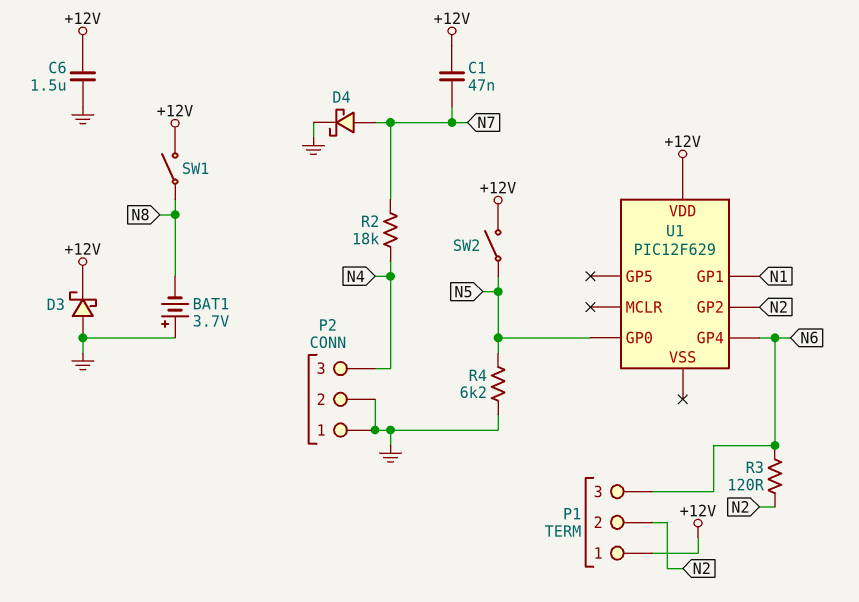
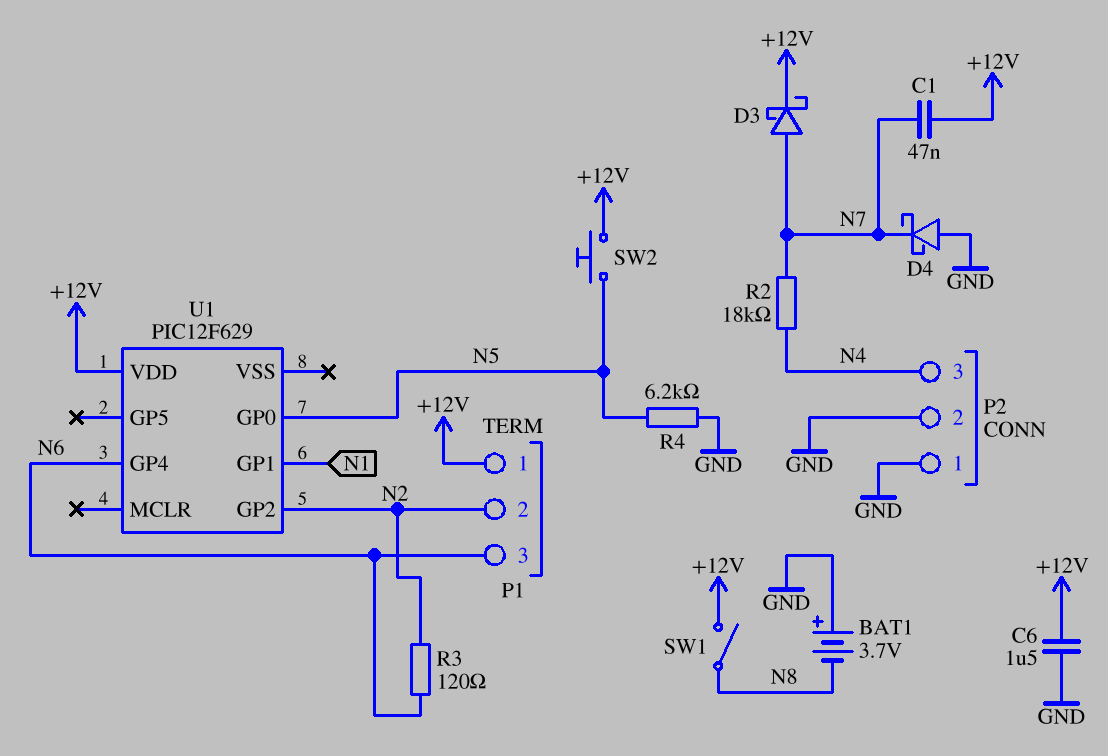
D3: schottky (A GND, K +12V) -> schottky (A N7, K +12V)
D4: schottky (A N7, K GND) -> schottky (A GND, K N7)
SW2: switch (+12V, N5) -> button (+12V, N5)

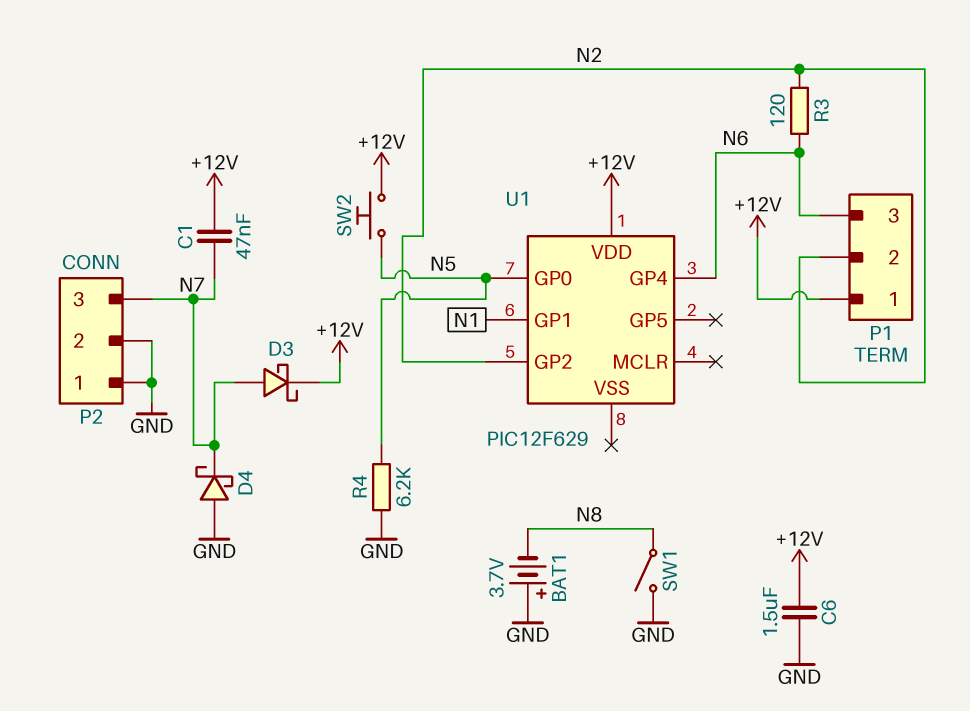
P2 pin 3: N4 -> N7
R2: 18k (N4, N7) -> none
SW1: switch (+12V, N8) -> switch (GND, N8)

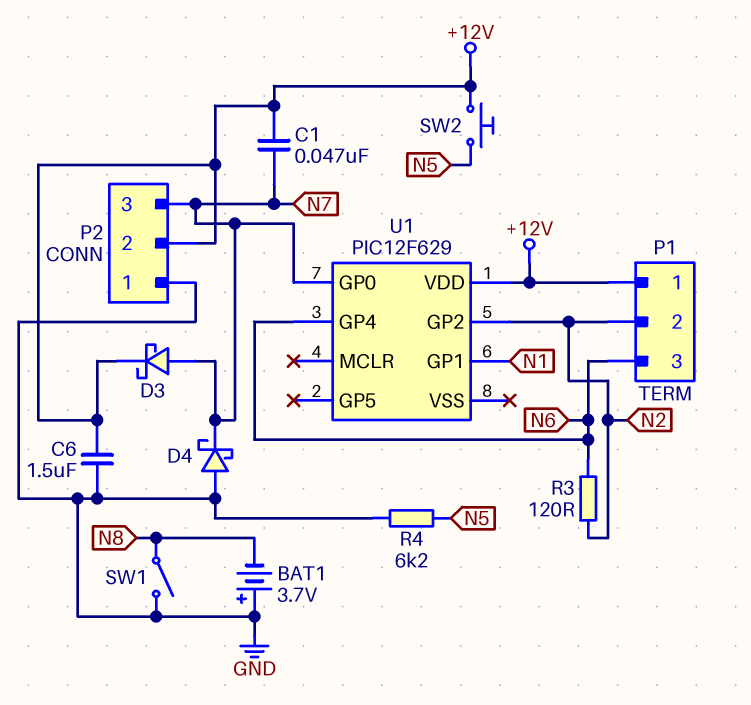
P2 pin 2: GND -> +12V
U1 pin GP0: N5 -> N7

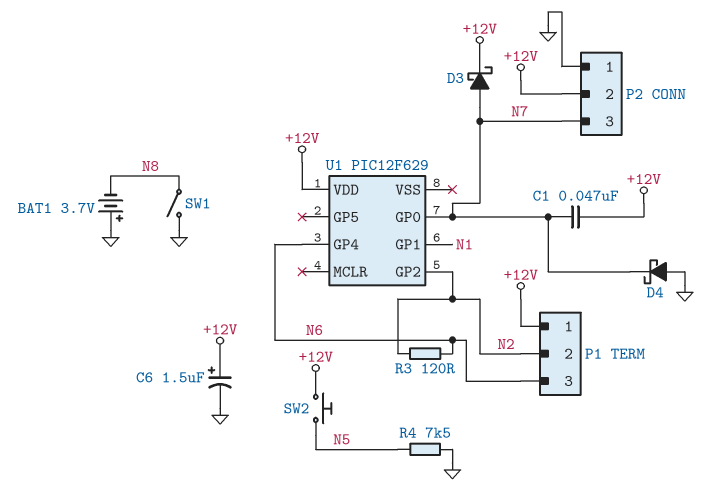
C6: 1.5uF (+12V, GND) -> 1.5uF (plus +12V, minus GND)
R4: 6.2k (GND, N5) -> 7.5k (GND, N5)

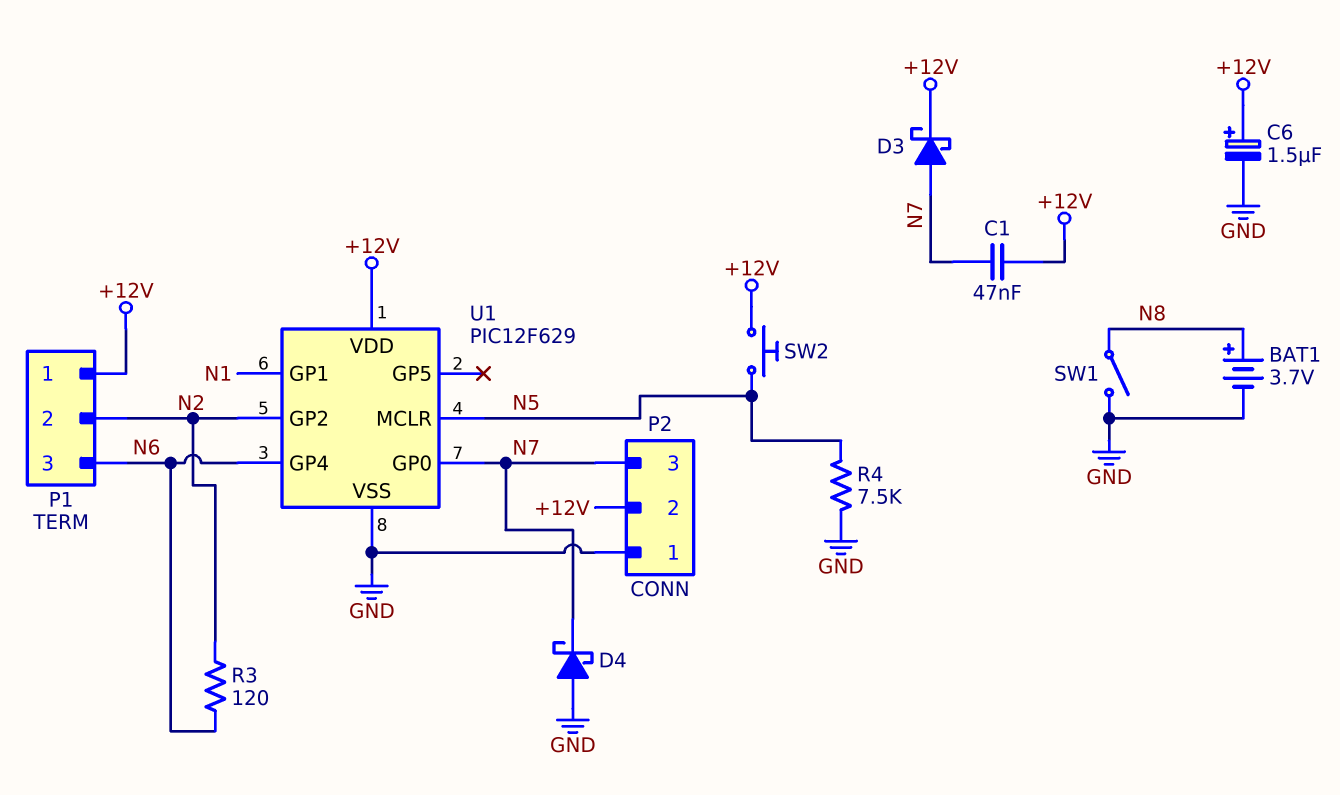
BAT1: 3.7V (plus GND, minus N8) -> 3.7V (plus N8, minus GND)
U1 pin MCLR: none -> N5
U1 pin VSS: none -> GND

